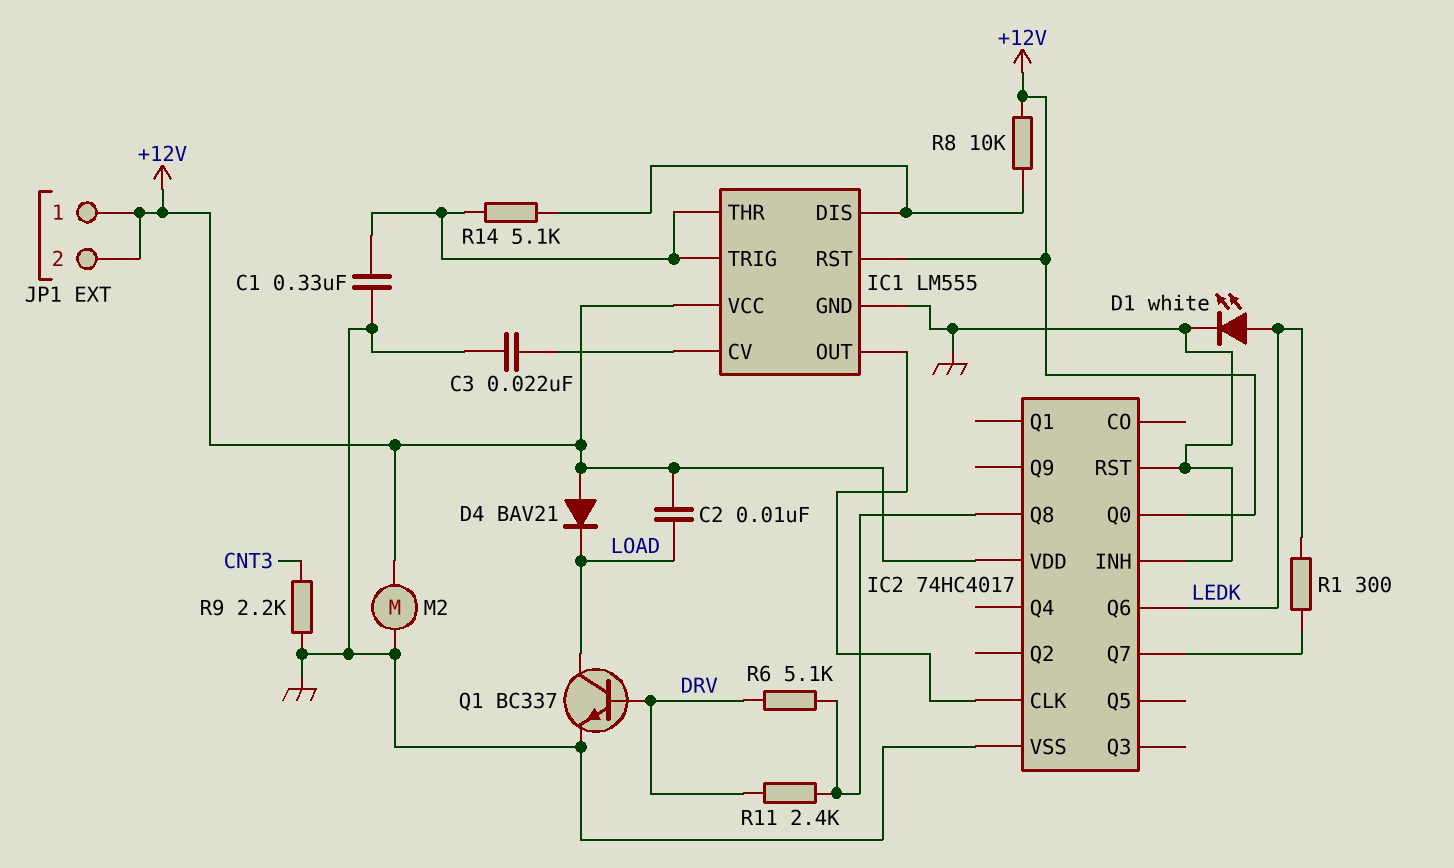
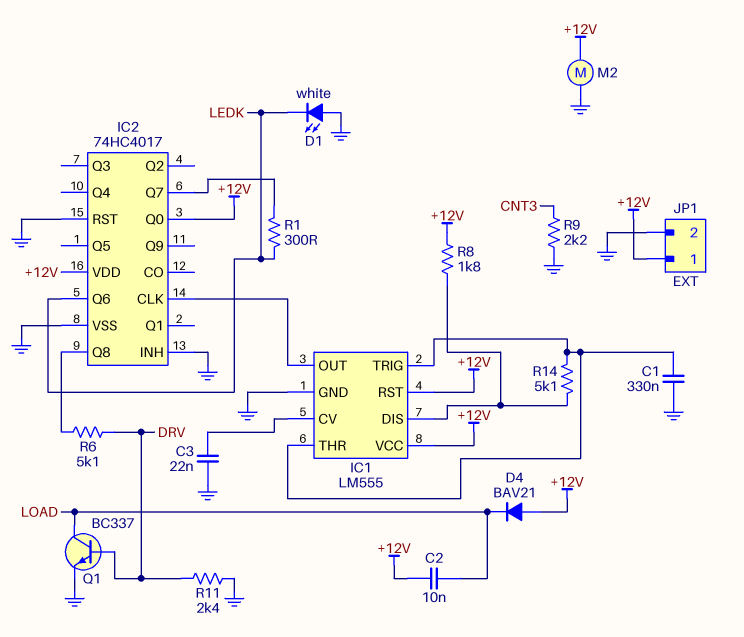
D1: LED white (A LEDK, K GND) -> LED white (A GND, K LEDK)
JP1 pin 2: +12V -> GND
R8: 10k (+12V, IC1/DIS) -> 1.8k (+12V, IC1/DIS)
R11: 2.4k (DRV, IC2/Q8) -> 2.4k (DRV, GND)

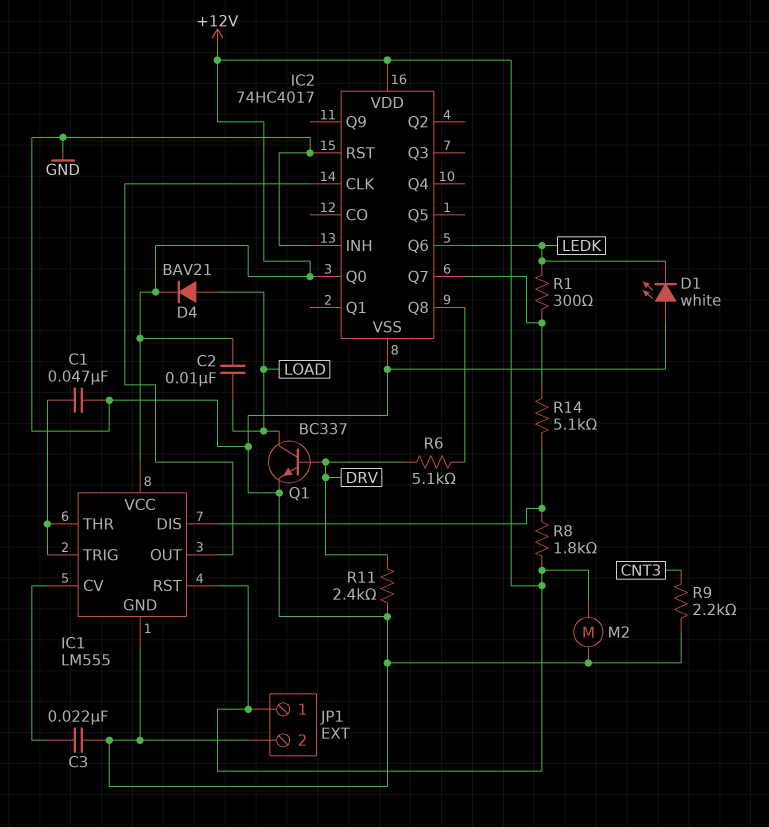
C1: 330nF (GND, IC1/THR) -> 47nF (GND, IC1/THR)
D4: diode BAV21 (A +12V, K LOAD) -> diode BAV21 (A LOAD, K +12V)
R14: 5.1k (IC1/DIS, IC1/THR) -> 5.1k (IC1/DIS, IC2/Q7)

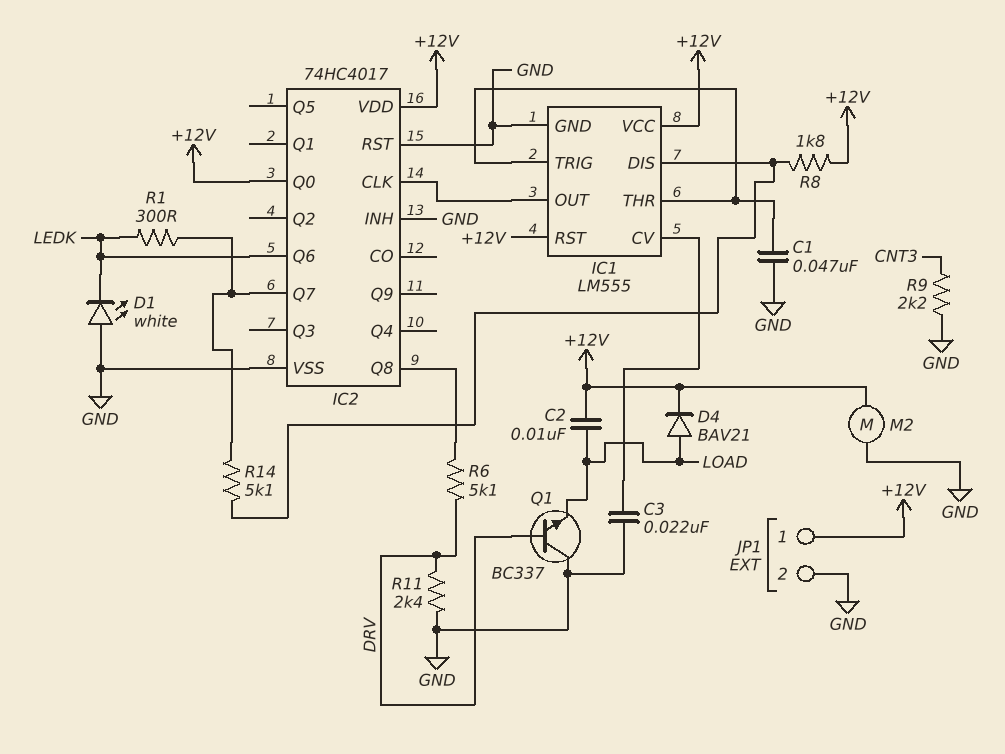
Q1: NPN BC337 (B DRV, C LOAD, E GND) -> NPN BC337 (B DRV, C GND, E LOAD)

